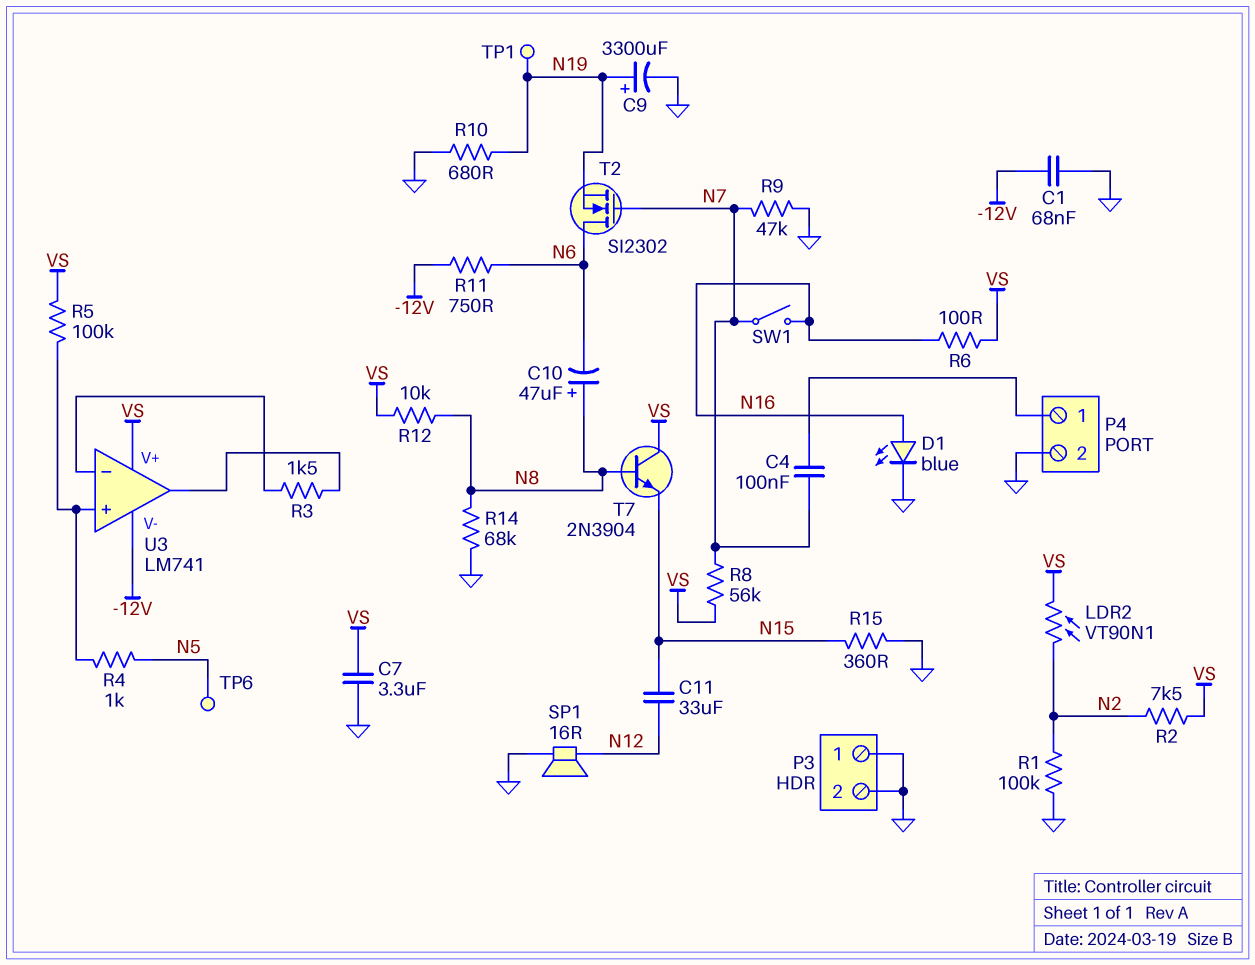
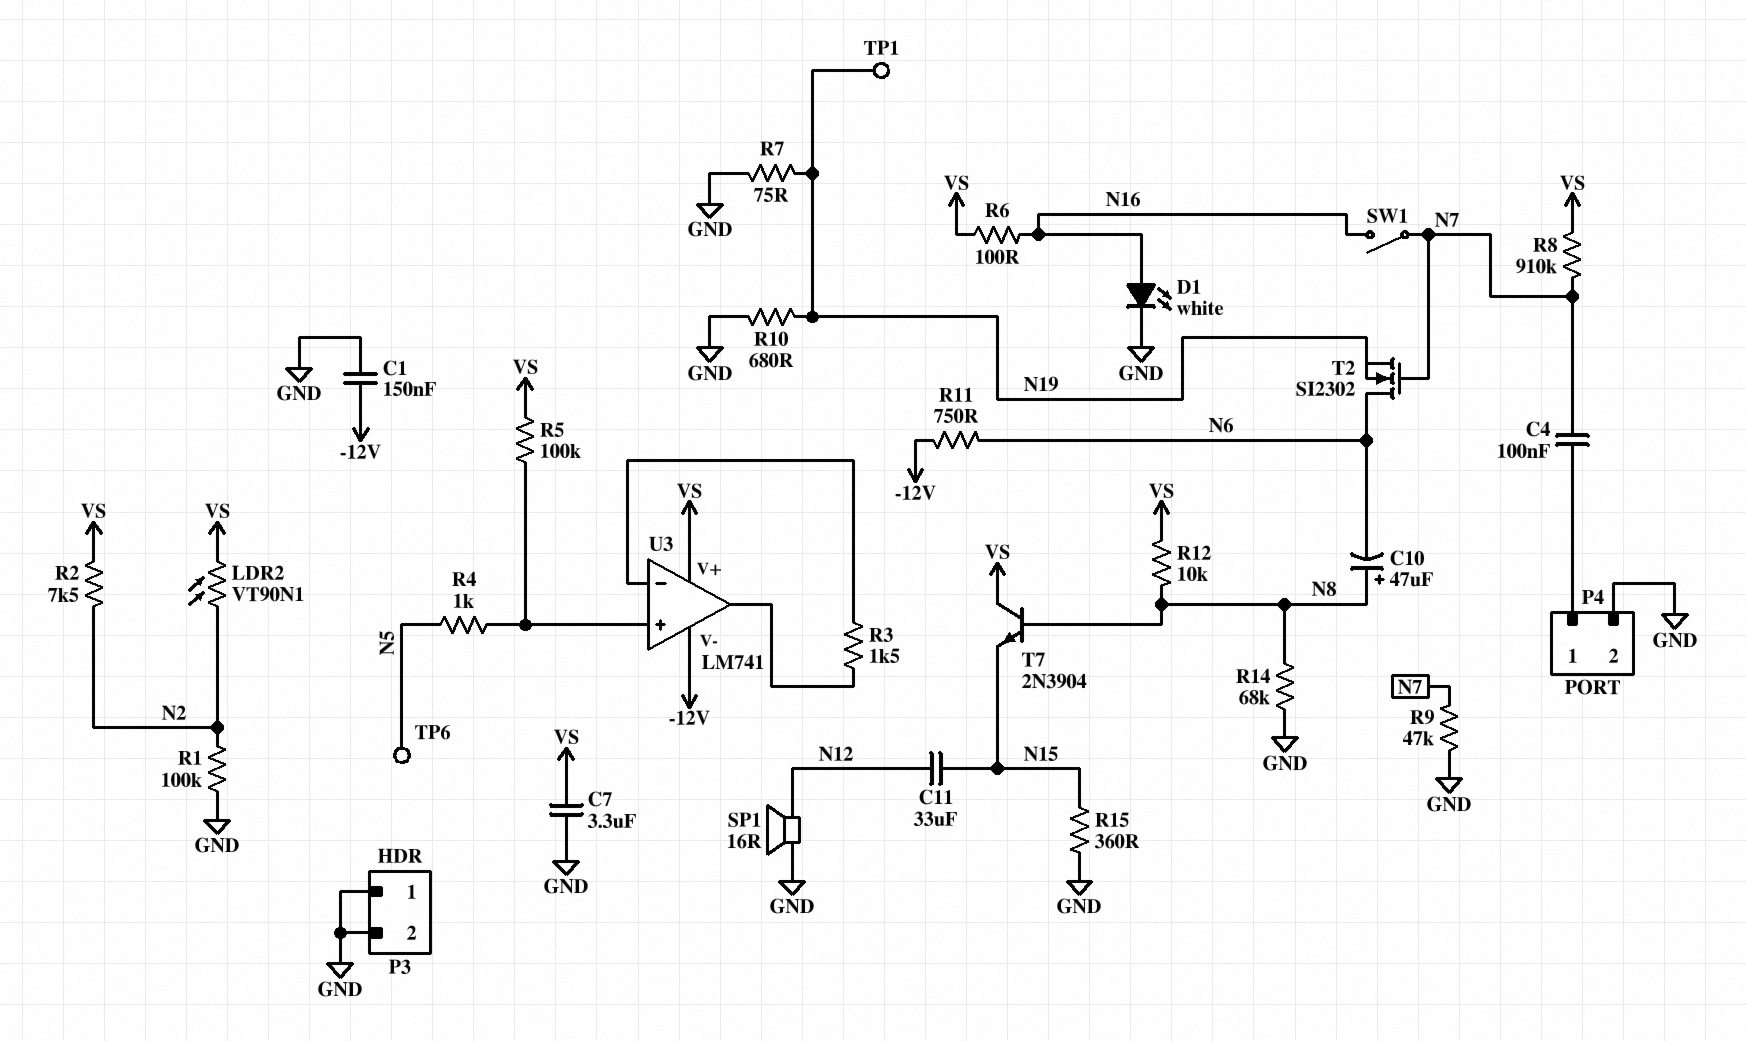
C1: 68nF (-12V, GND) -> 150nF (-12V, GND)
C9: 3300uF (plus N19, minus GND) -> none
D1: LED blue (A N16, K GND) -> LED white (A N16, K GND)
R7: none -> 75 (GND, N19)
R8: 56k (N7, VS) -> 910k (N7, VS)

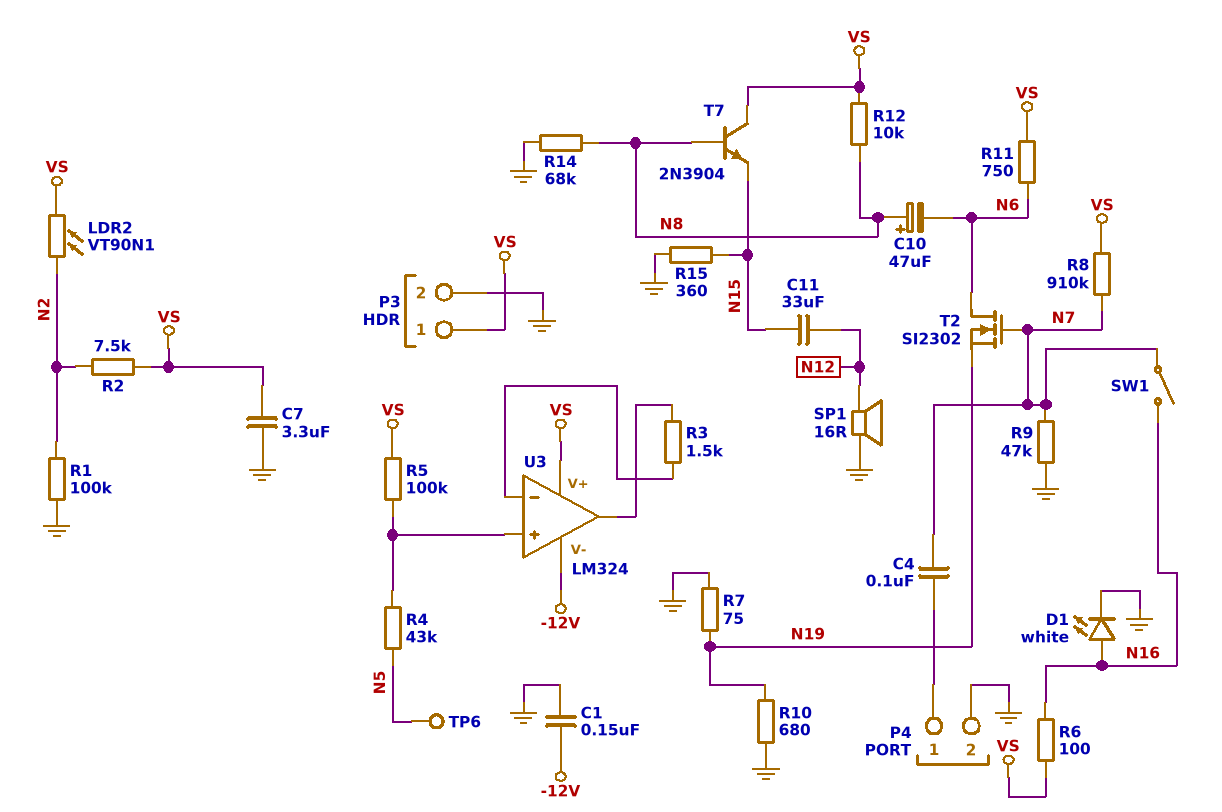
P3 pin 1: GND -> VS
R4: 1k (N5, U3/in+) -> 43k (N5, U3/in+)
R11: 750 (-12V, N6) -> 750 (N6, VS)
TP1: test point (N19) -> none
U3: LM741 -> LM324

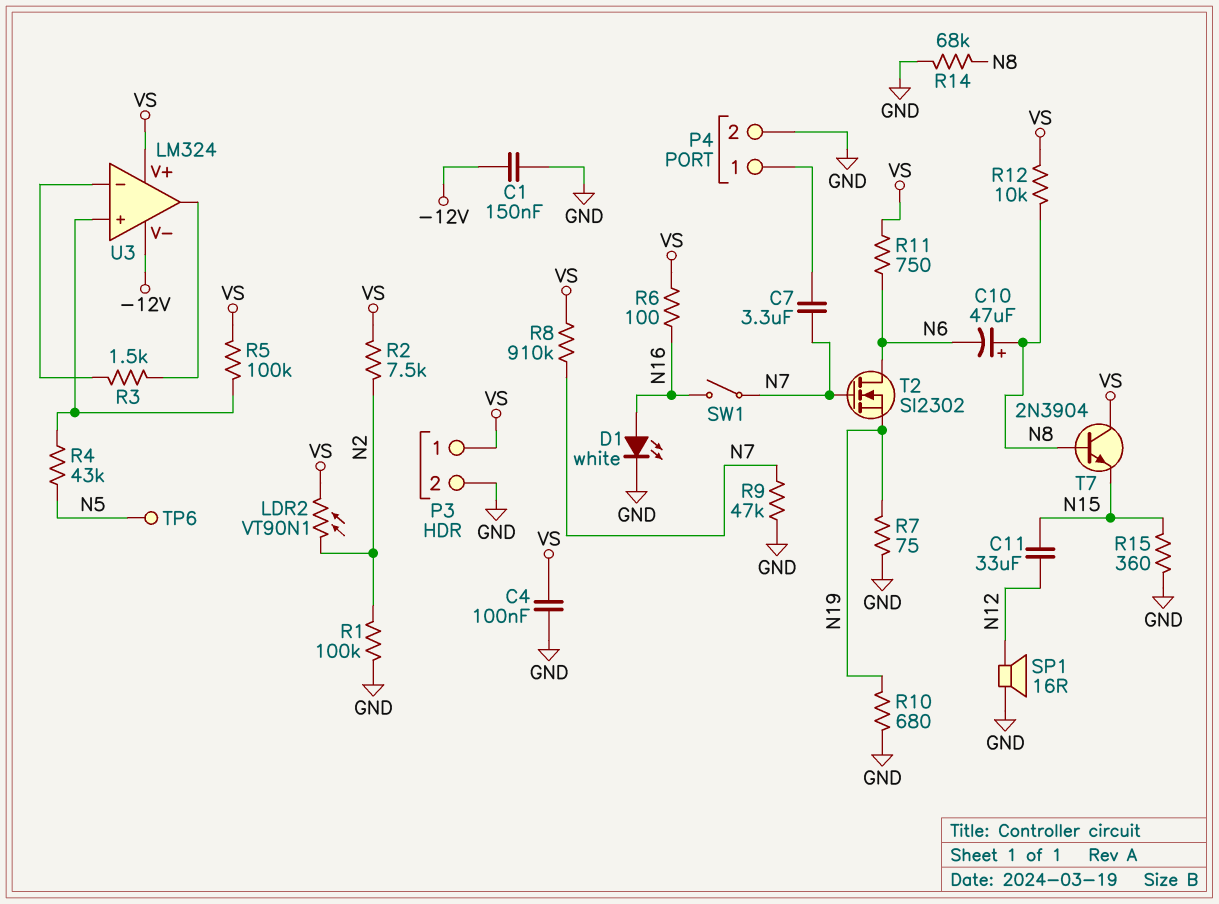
C4: 100nF (N7, P4/1) -> 100nF (GND, VS)
C7: 3.3uF (GND, VS) -> 3.3uF (N7, P4/1)

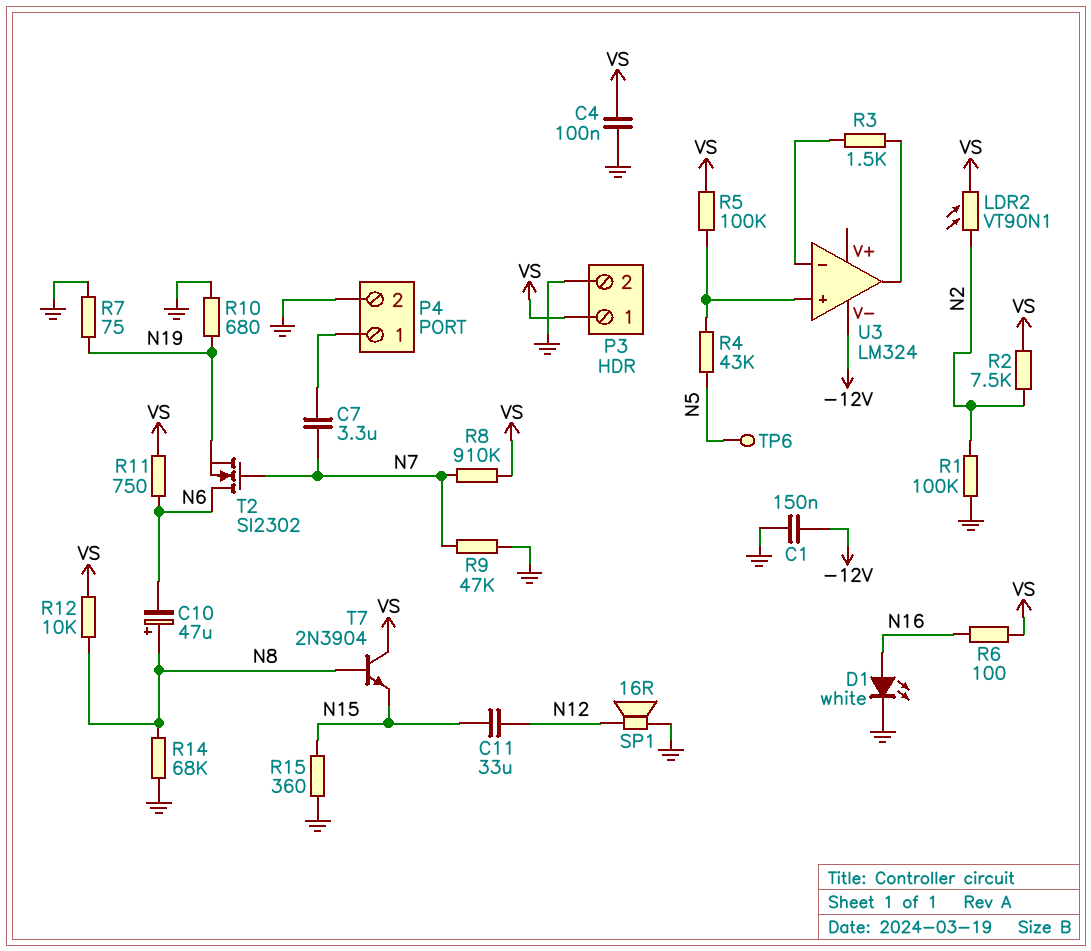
SW1: switch (N7, N16) -> none
U3 pin V+: VS -> none

